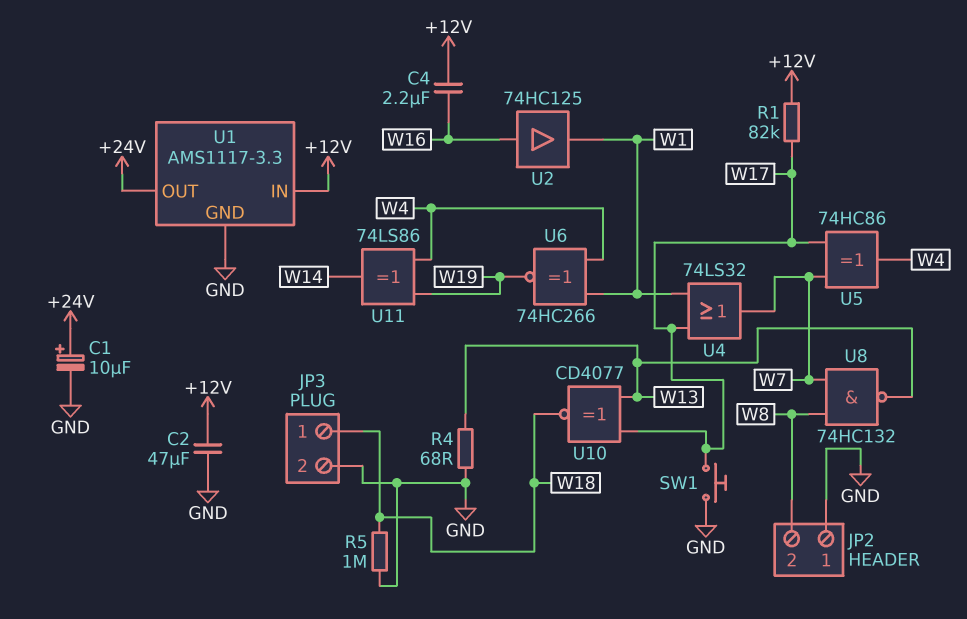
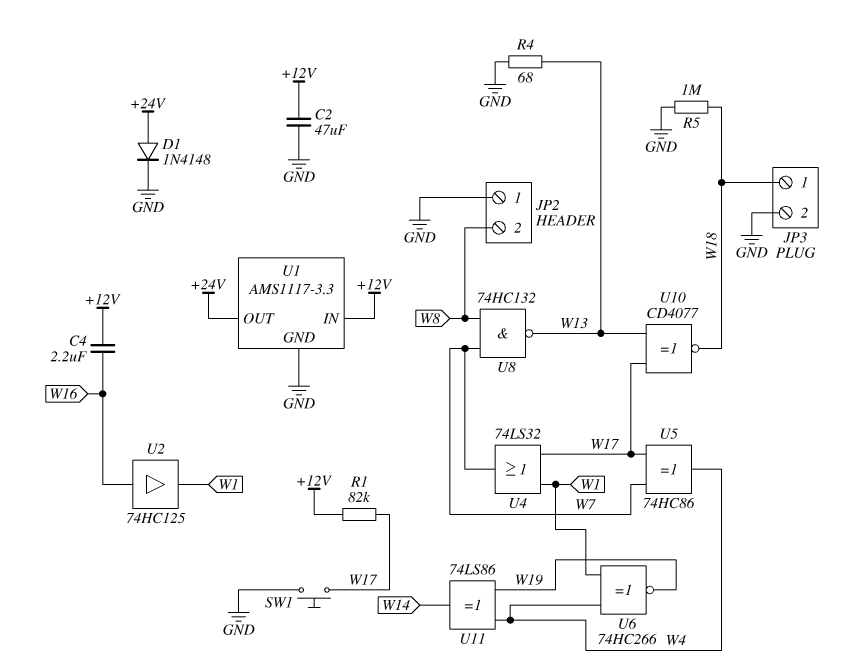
C1: 10uF (plus +24V, minus GND) -> none
D1: none -> diode 1N4148 (A +24V, K GND)

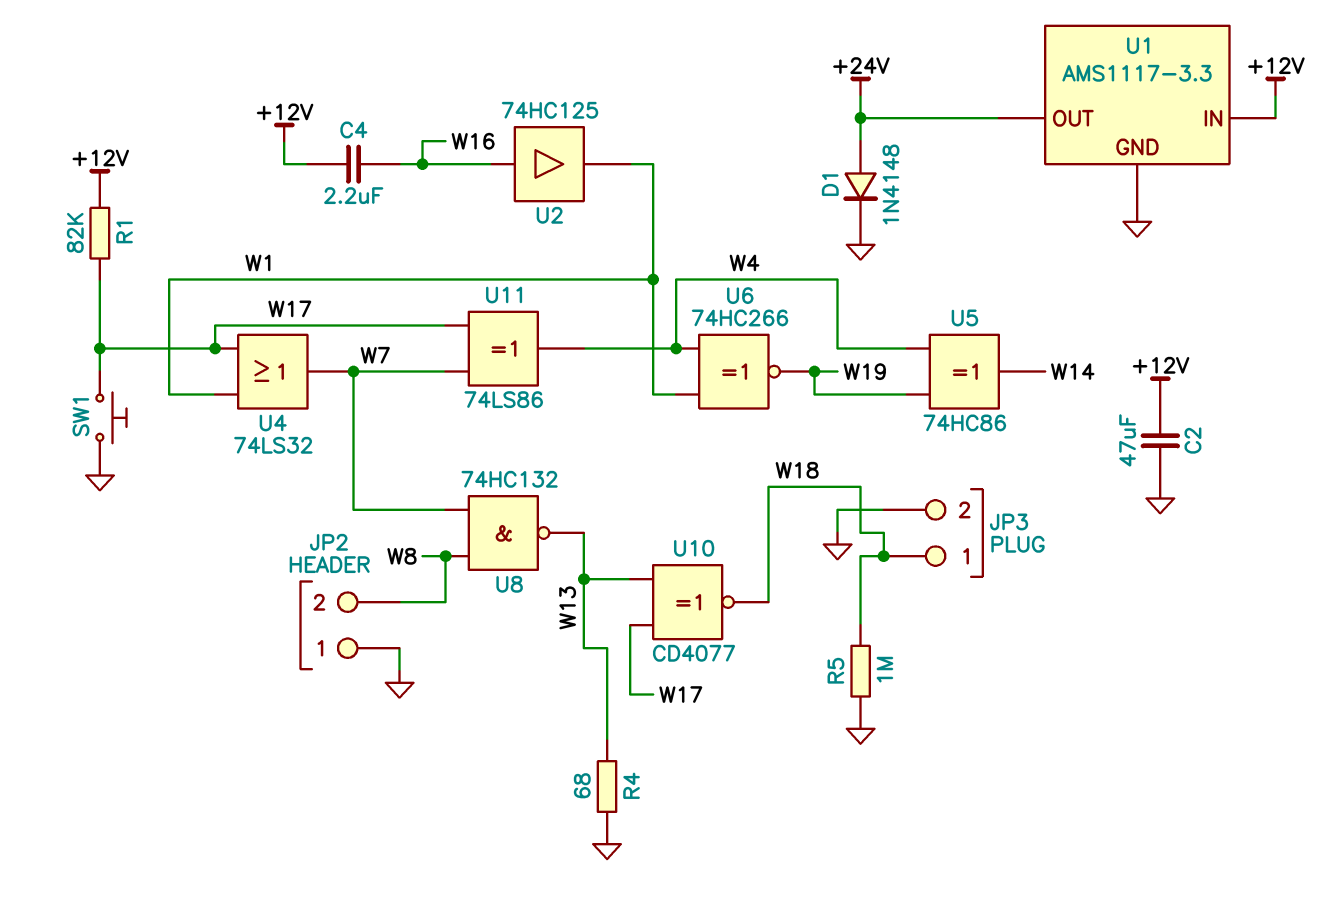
U5: XOR 74HC86 (in W7, in W17, out W4) -> XOR 74HC86 (in W4, in W19, out W14)
U11: XOR 74LS86 (in W4, in W19, out W14) -> XOR 74LS86 (in W7, in W17, out W4)

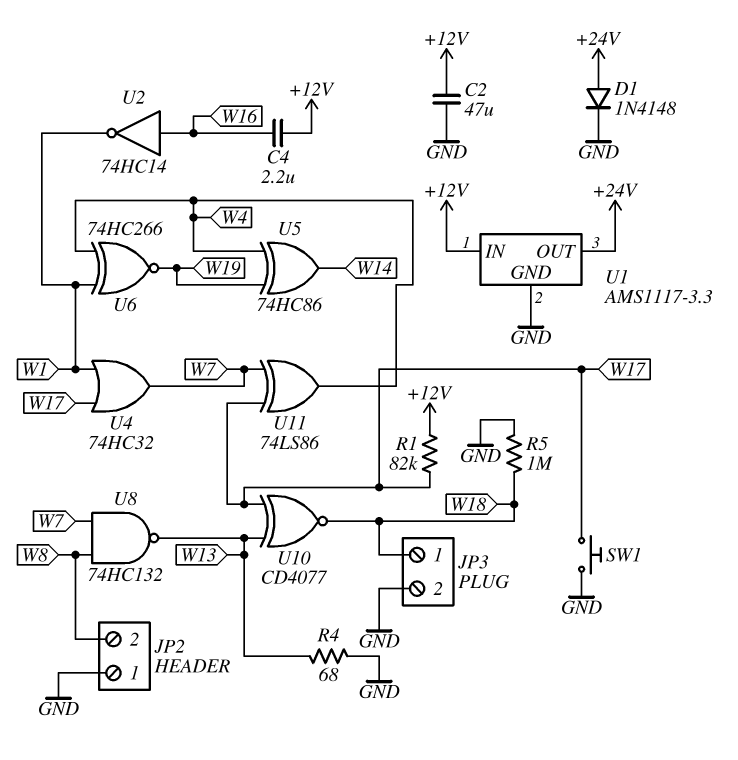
U2: buffer 74HC125 (in W16, out W1) -> NOT 74HC14 (in W16, out W1)
U4: OR 74LS32 (in W1, in W17, out W7) -> OR 74HC32 (in W1, in W17, out W7)

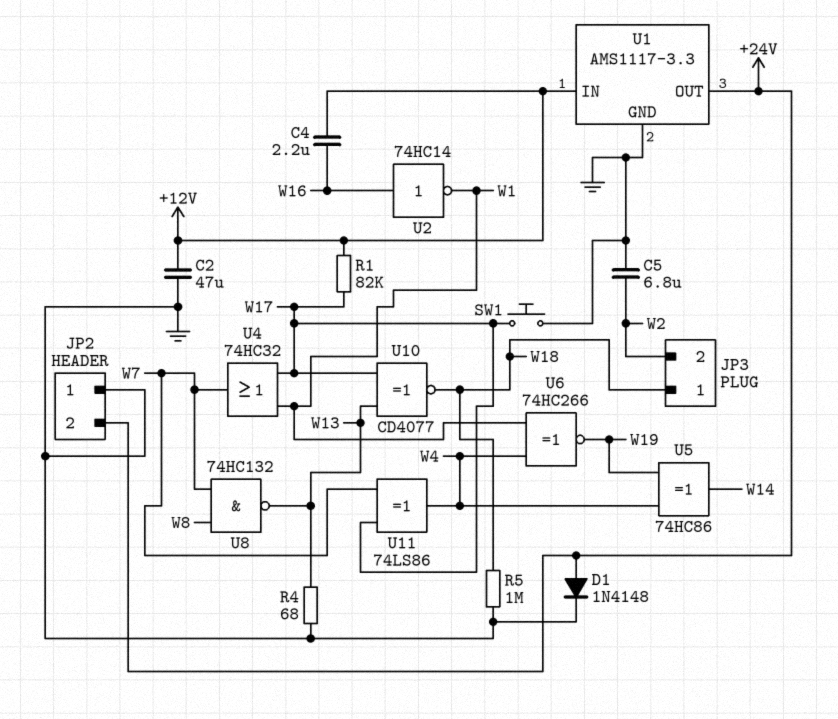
C5: none -> 6.8uF (GND, W2)
JP2 pin 2: W8 -> +24V
JP3 pin 2: GND -> W2

